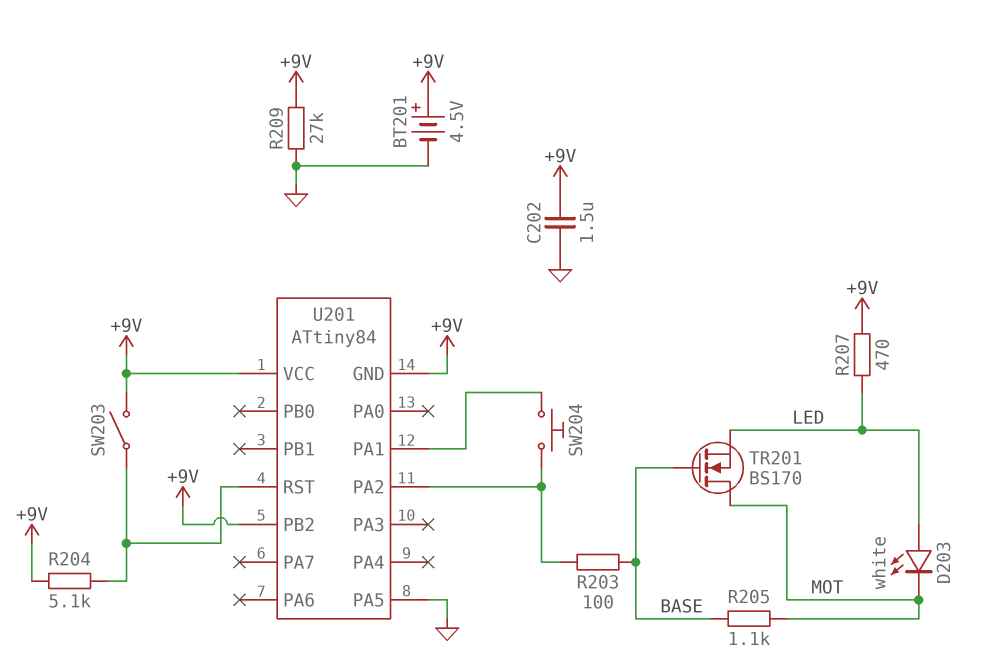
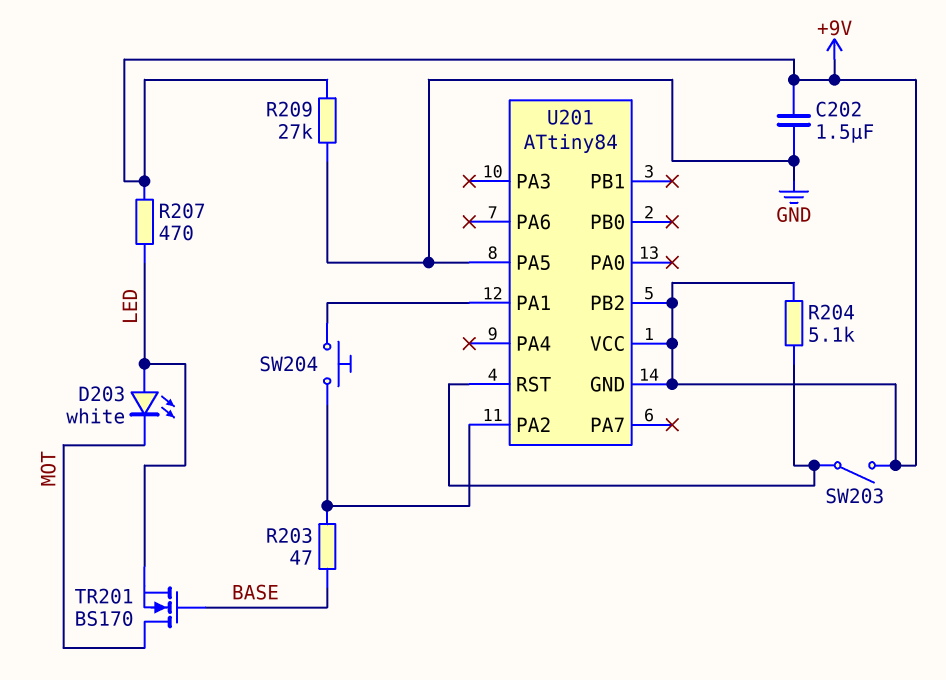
BT201: 4.5V (plus +9V, minus GND) -> none
R203: 100 (BASE, U201/PA2) -> 47 (BASE, U201/PA2)
R205: 1.1k (BASE, MOT) -> none

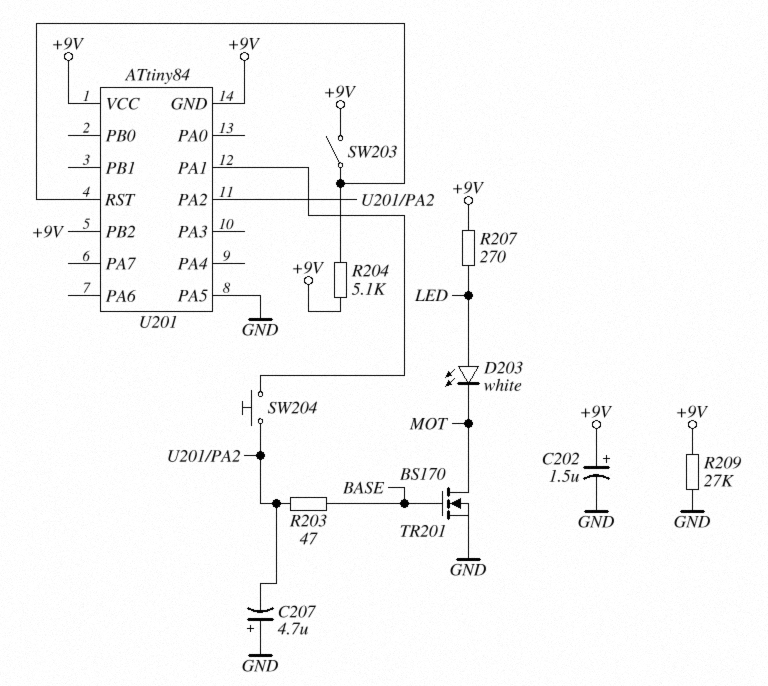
C202: 1.5uF (+9V, GND) -> 1.5uF (plus +9V, minus GND)
C207: none -> 4.7uF (plus GND, minus U201/PA2)
R207: 470 (+9V, LED) -> 270 (+9V, LED)
TR201: NMOS BS170 (G BASE, D MOT, S LED) -> NMOS BS170 (G BASE, D MOT, S GND)

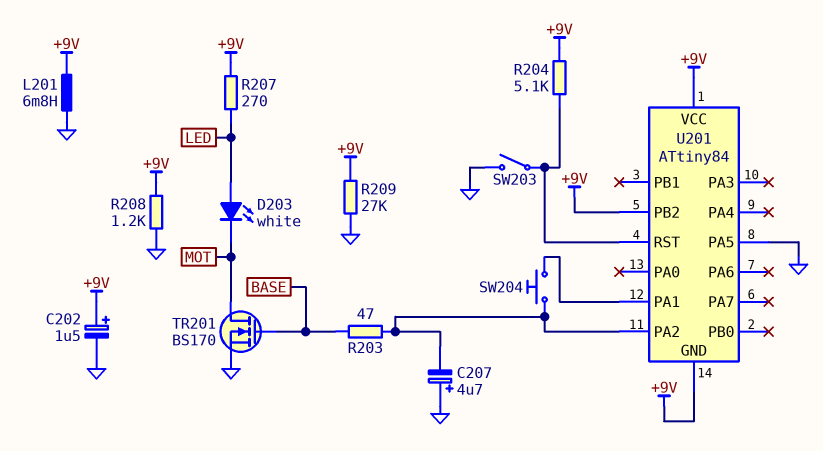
L201: none -> 6.8mH (+9V, GND)
R208: none -> 1.2k (+9V, GND)
SW203: switch (+9V, U201/RST) -> switch (GND, U201/RST)

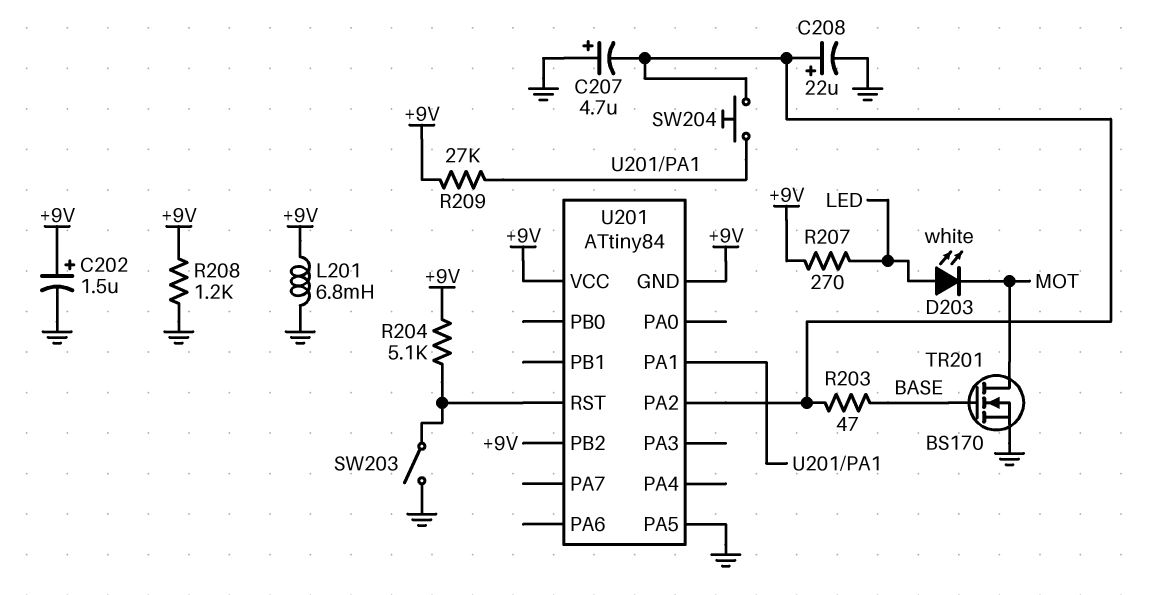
C208: none -> 22uF (plus U201/PA2, minus GND)
R209: 27k (+9V, GND) -> 27k (+9V, U201/PA1)

